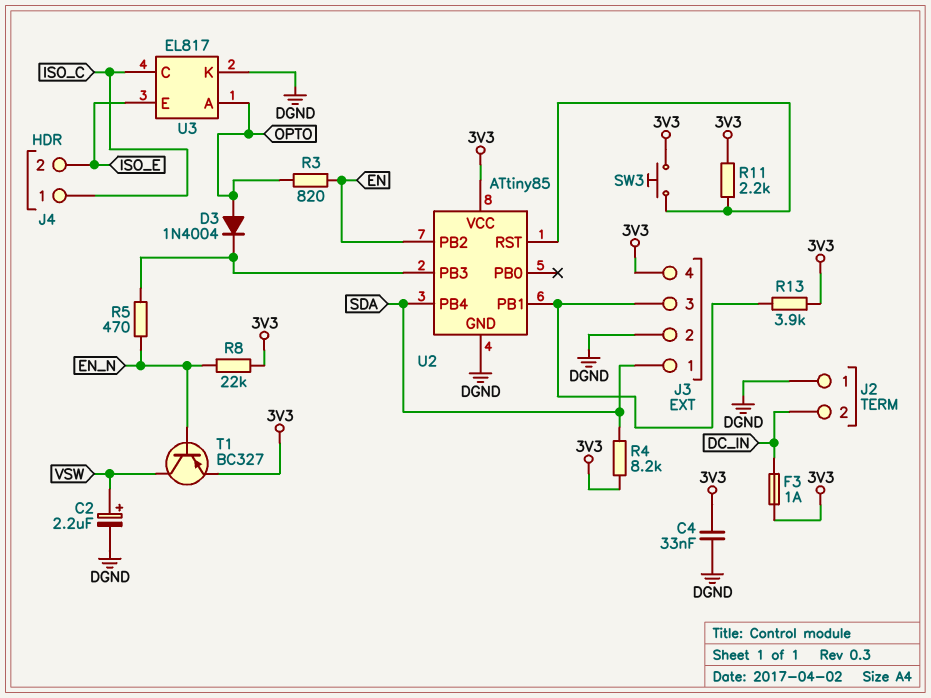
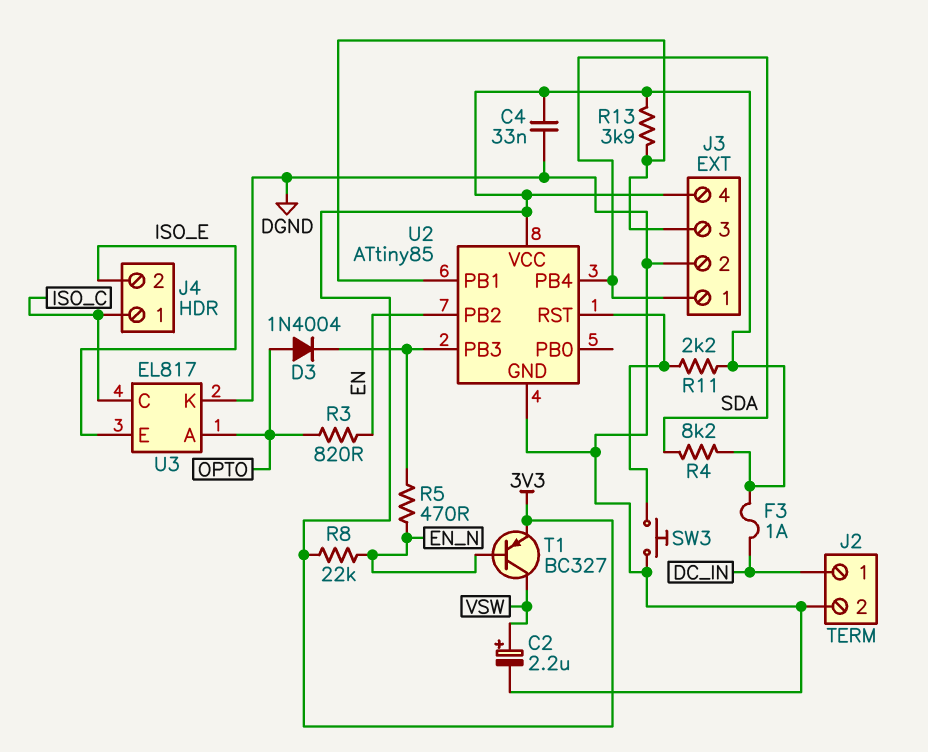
J2 pin 1: DGND -> DC_IN
J2 pin 2: DC_IN -> DGND
SW3: button (3V3, U2/RST) -> button (DGND, U2/RST)

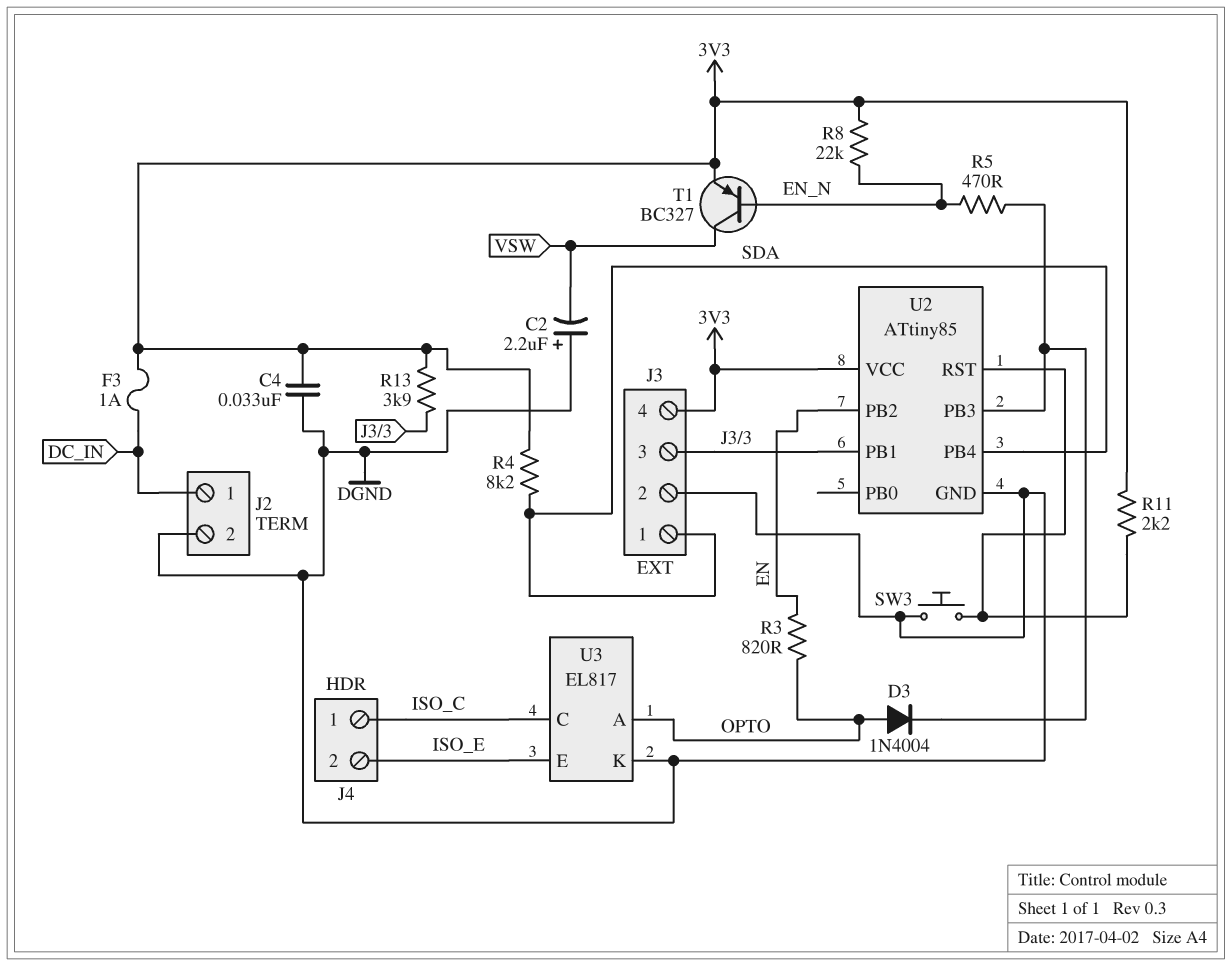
C2: 2.2uF (plus VSW, minus DGND) -> 2.2uF (plus DGND, minus VSW)

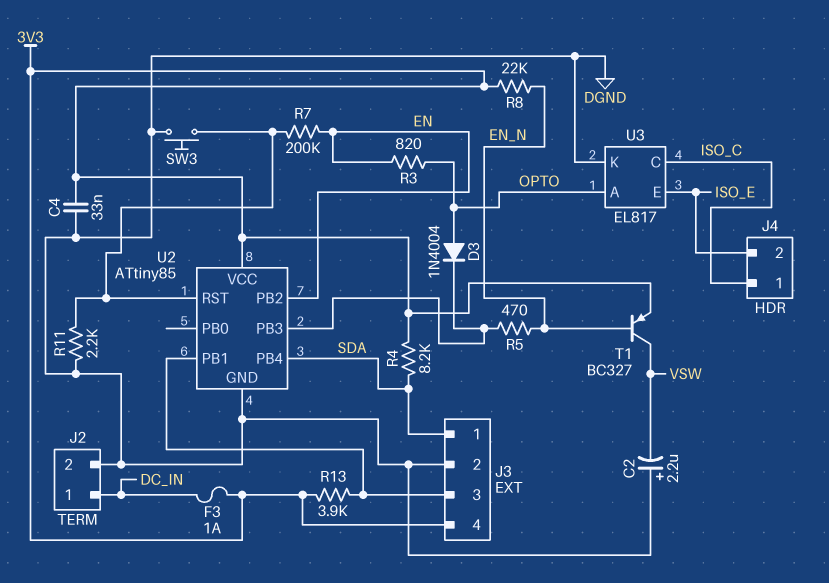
R7: none -> 200k (EN, U2/RST)
R11: 2.2k (3V3, U2/RST) -> 2.2k (DGND, U2/RST)

